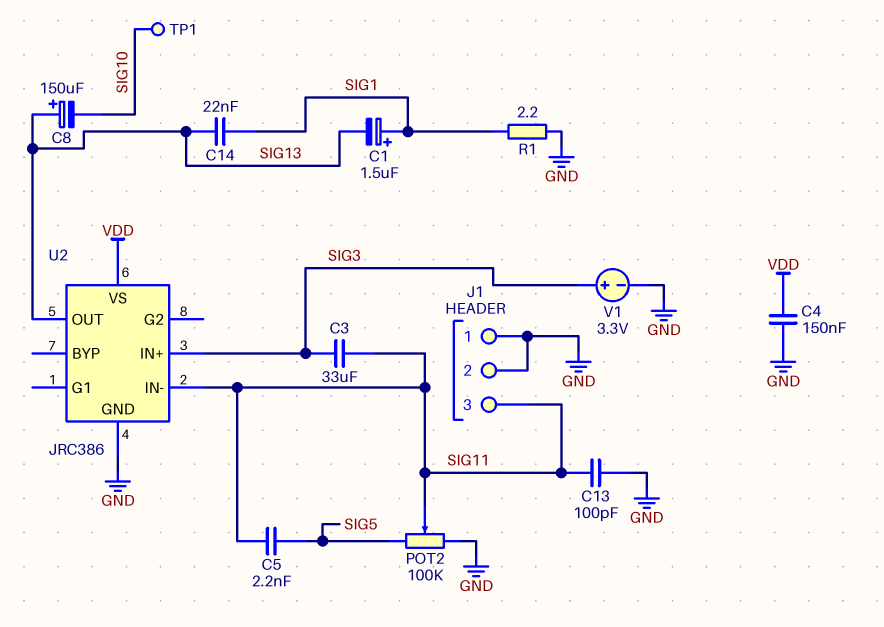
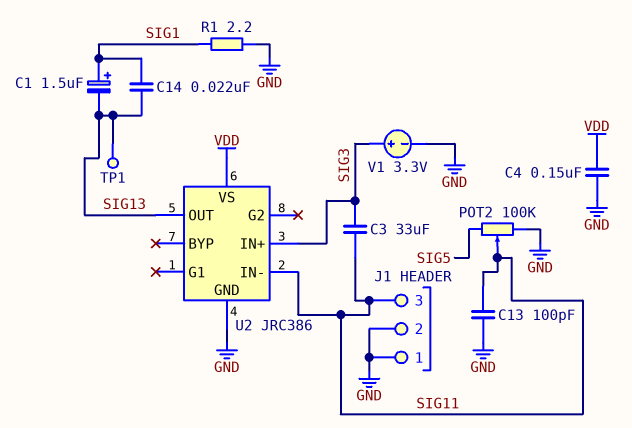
C5: 2.2nF (SIG5, SIG11) -> none
C8: 150uF (plus SIG13, minus SIG10) -> none
TP1: test point (SIG10) -> test point (SIG13)

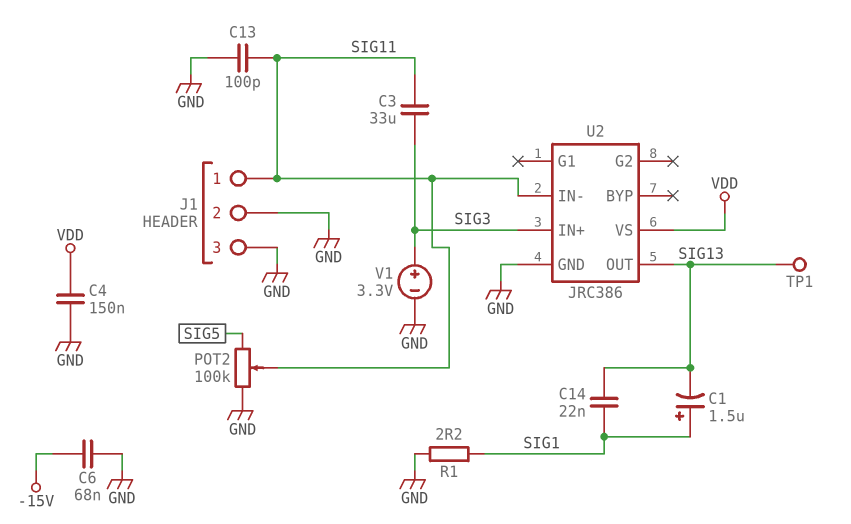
C6: none -> 68nF (-15V, GND)
J1 pin 1: GND -> SIG11
J1 pin 3: SIG11 -> GND

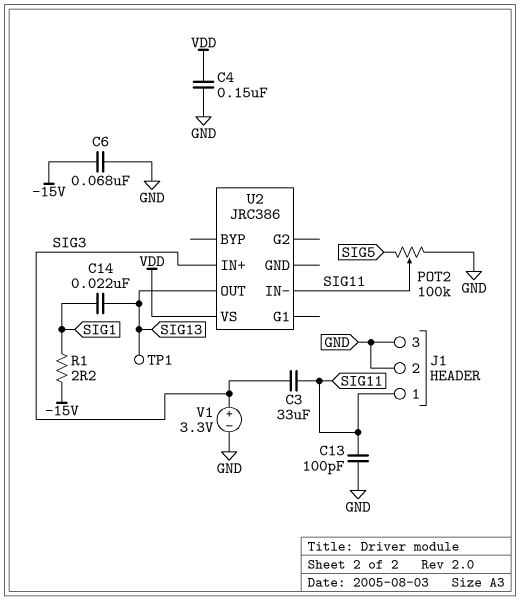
C1: 1.5uF (plus SIG1, minus SIG13) -> none
R1: 2.2 (GND, SIG1) -> 2.2 (-15V, SIG1)
U2 pin GND: GND -> none

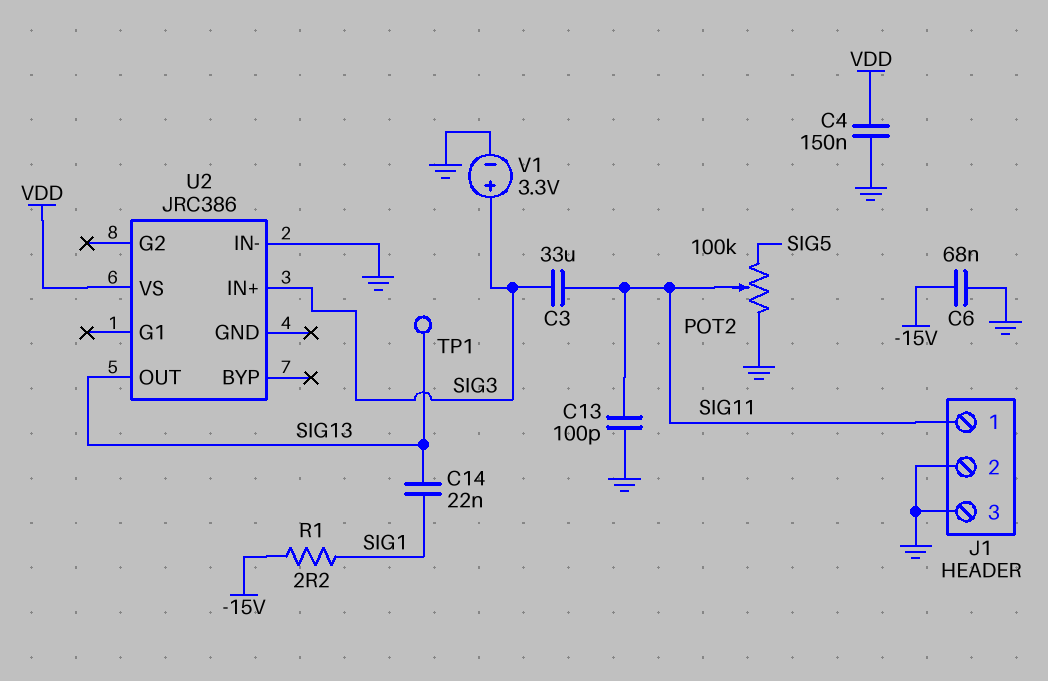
U2 pin IN-: SIG11 -> GND

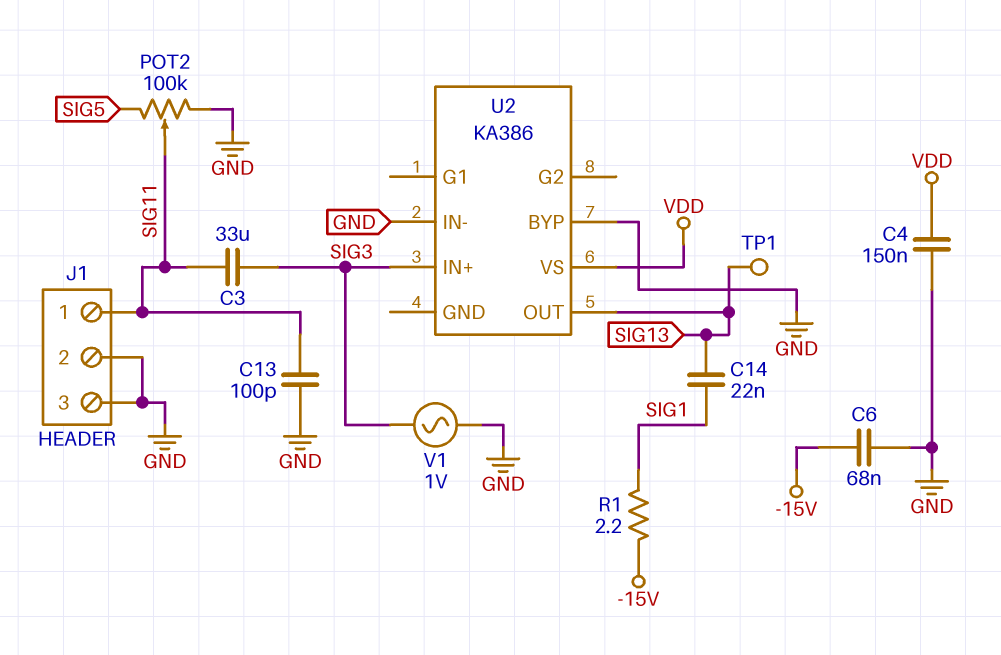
U2: JRC386 -> KA386
U2 pin BYP: none -> GND
V1: 3.3V (plus SIG3, minus GND) -> AC 1V (GND, SIG3)

